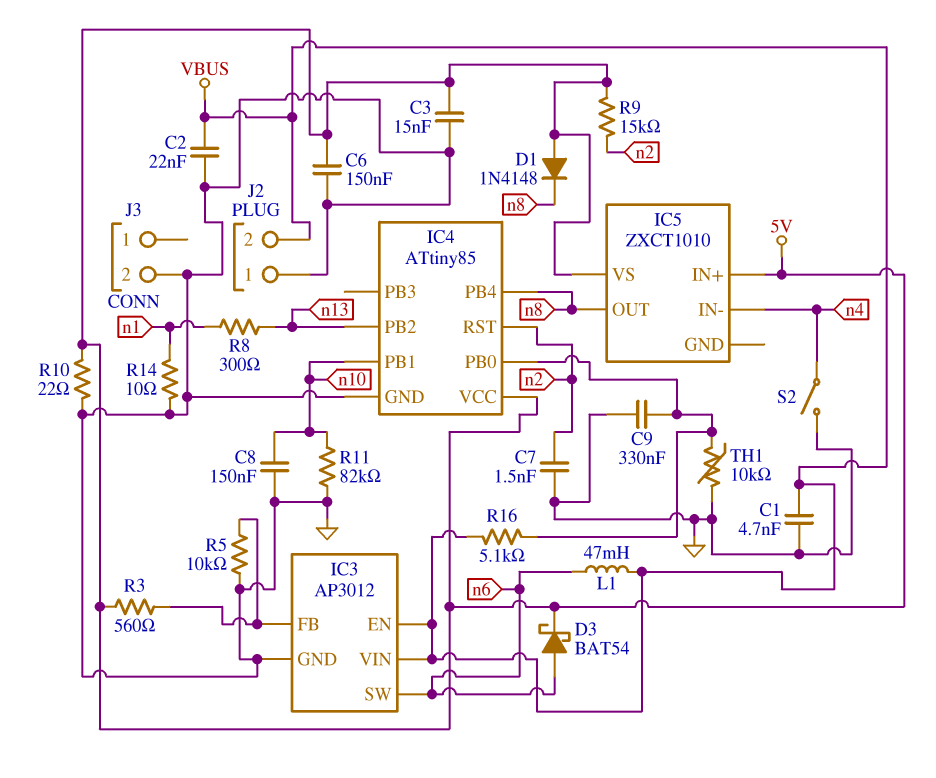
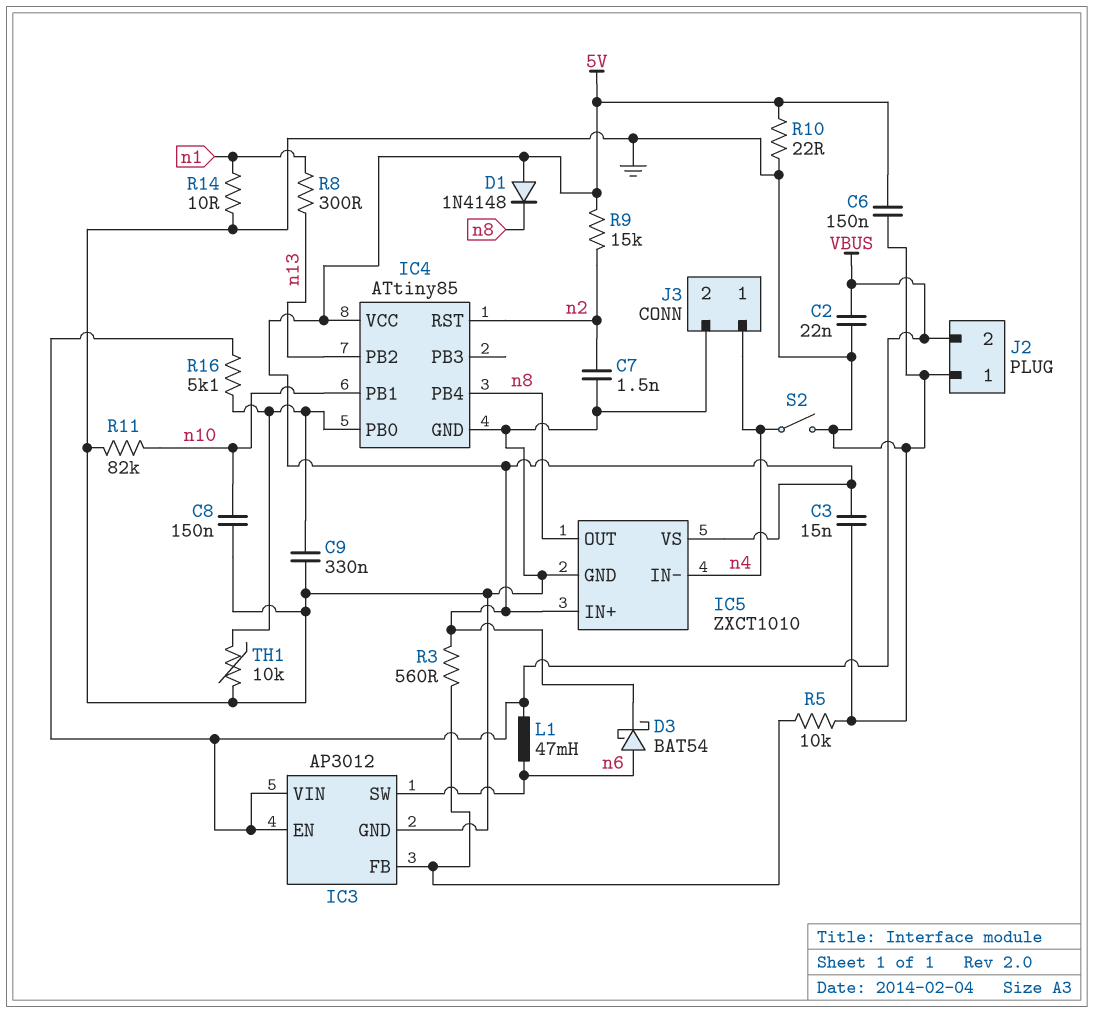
C1: 4.7nF (GND, VBUS) -> none
IC5 pin GND: none -> GND
J3 pin 1: none -> n4

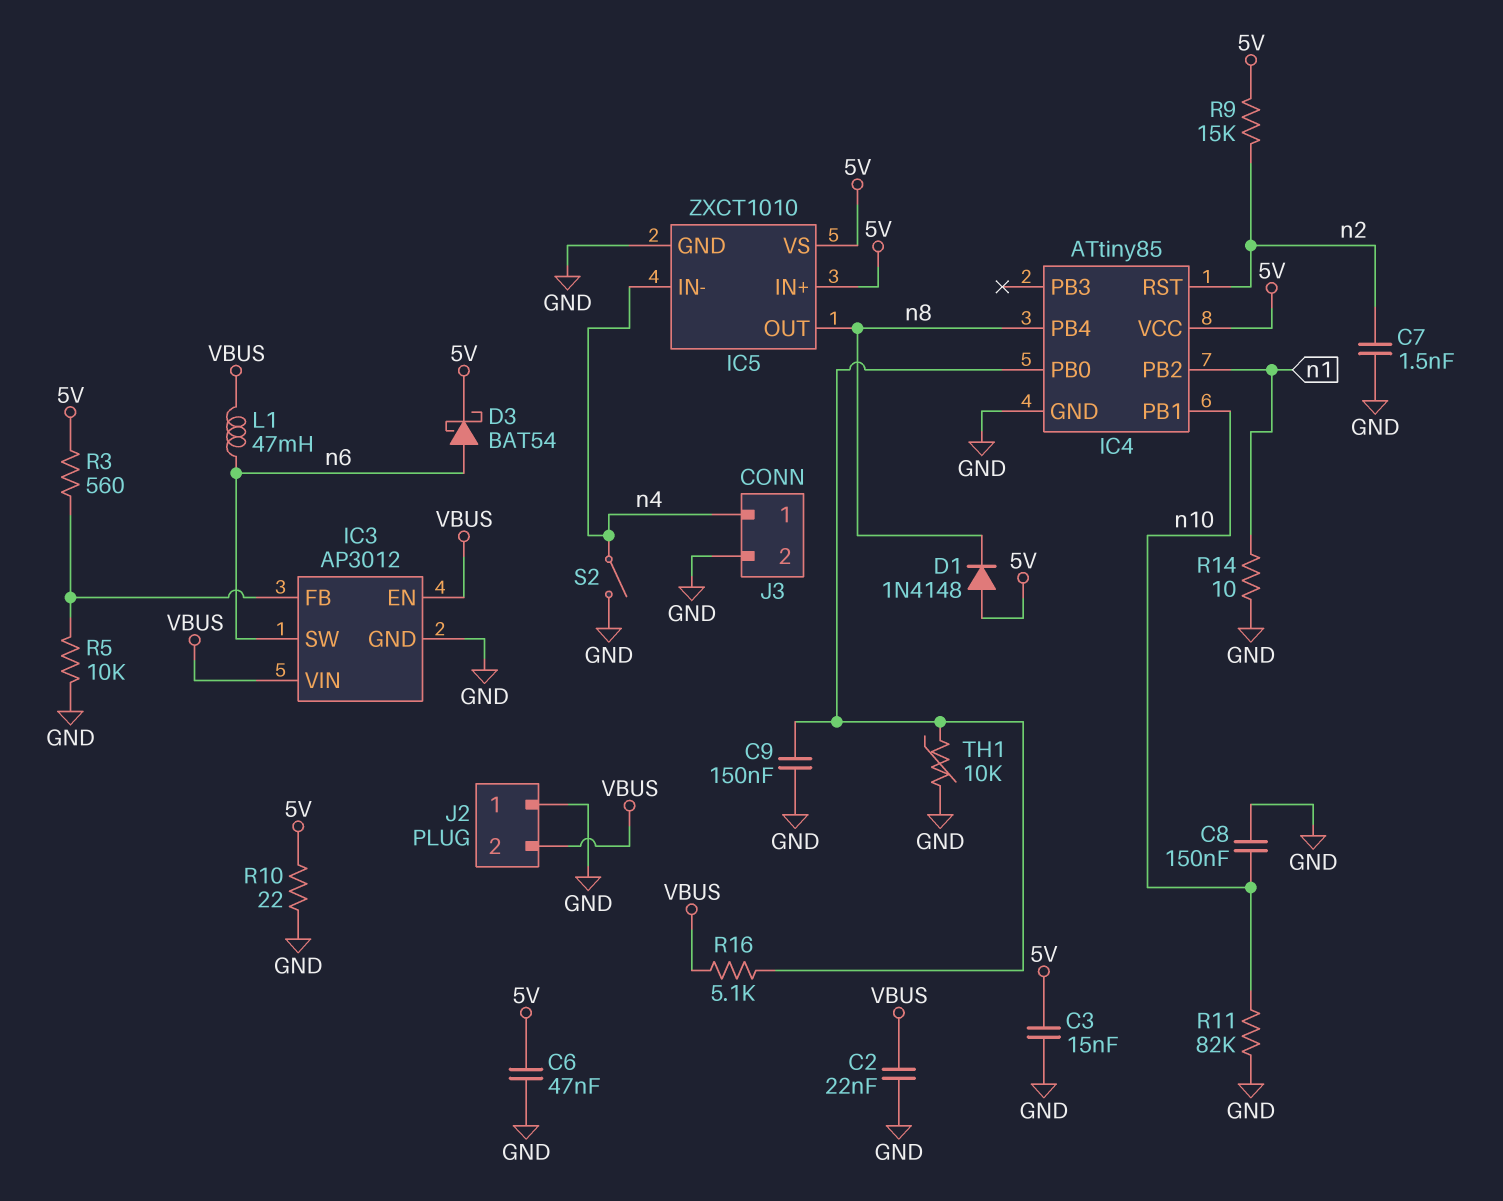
C6: 150nF (5V, GND) -> 47nF (5V, GND)
C9: 330nF (GND, IC4/PB0) -> 150nF (GND, IC4/PB0)
IC4 pin PB2: n13 -> n1
R8: 300 (n1, n13) -> none

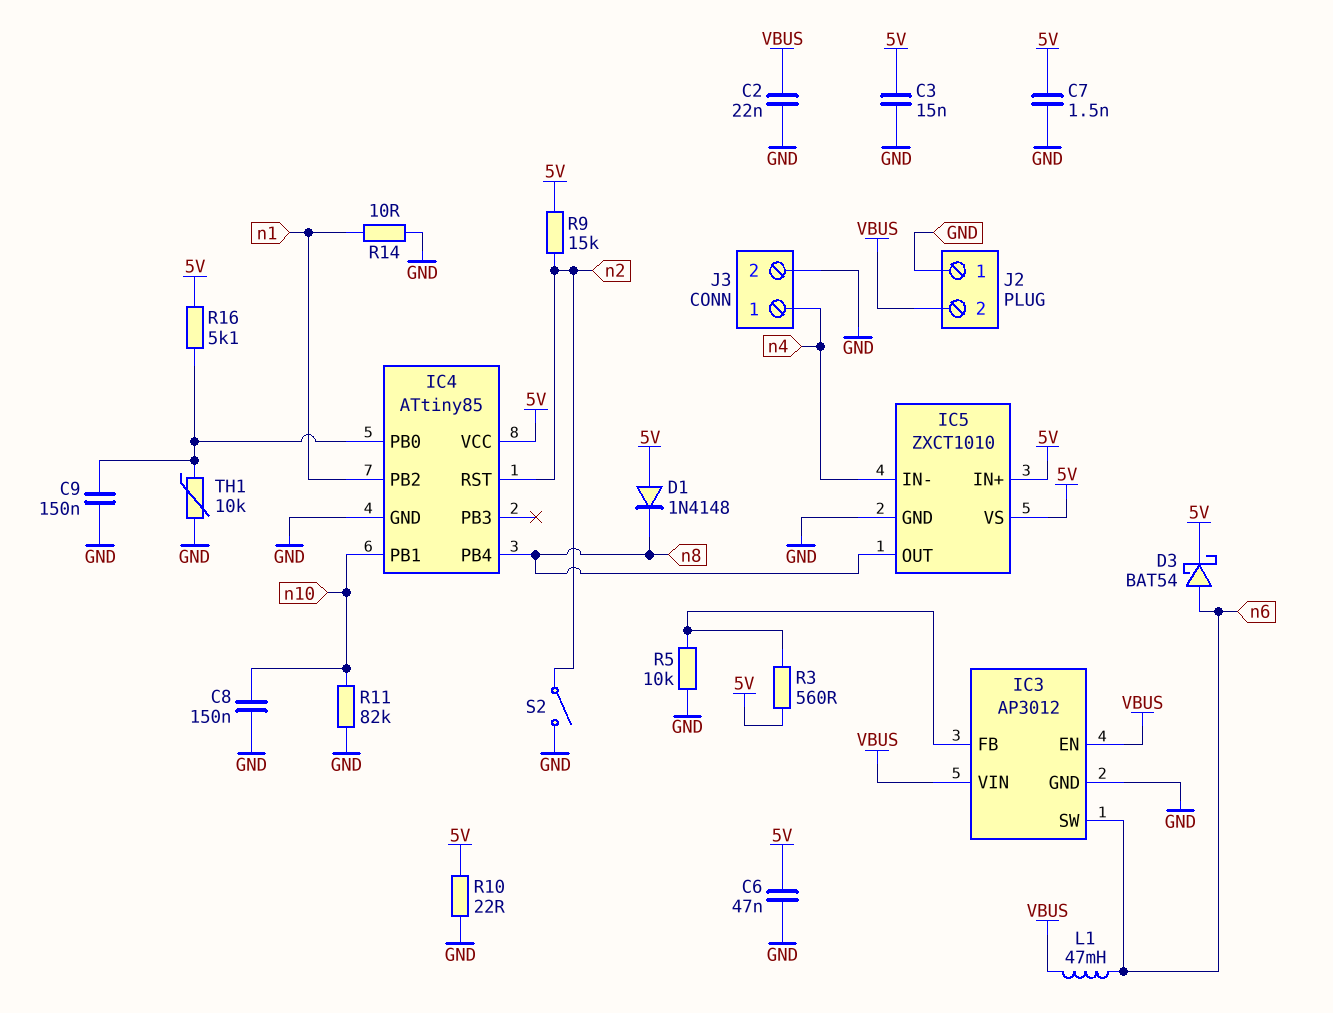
C7: 1.5nF (GND, n2) -> 1.5nF (5V, GND)
R16: 5.1k (IC4/PB0, VBUS) -> 5.1k (5V, IC4/PB0)
S2: switch (GND, n4) -> switch (GND, n2)

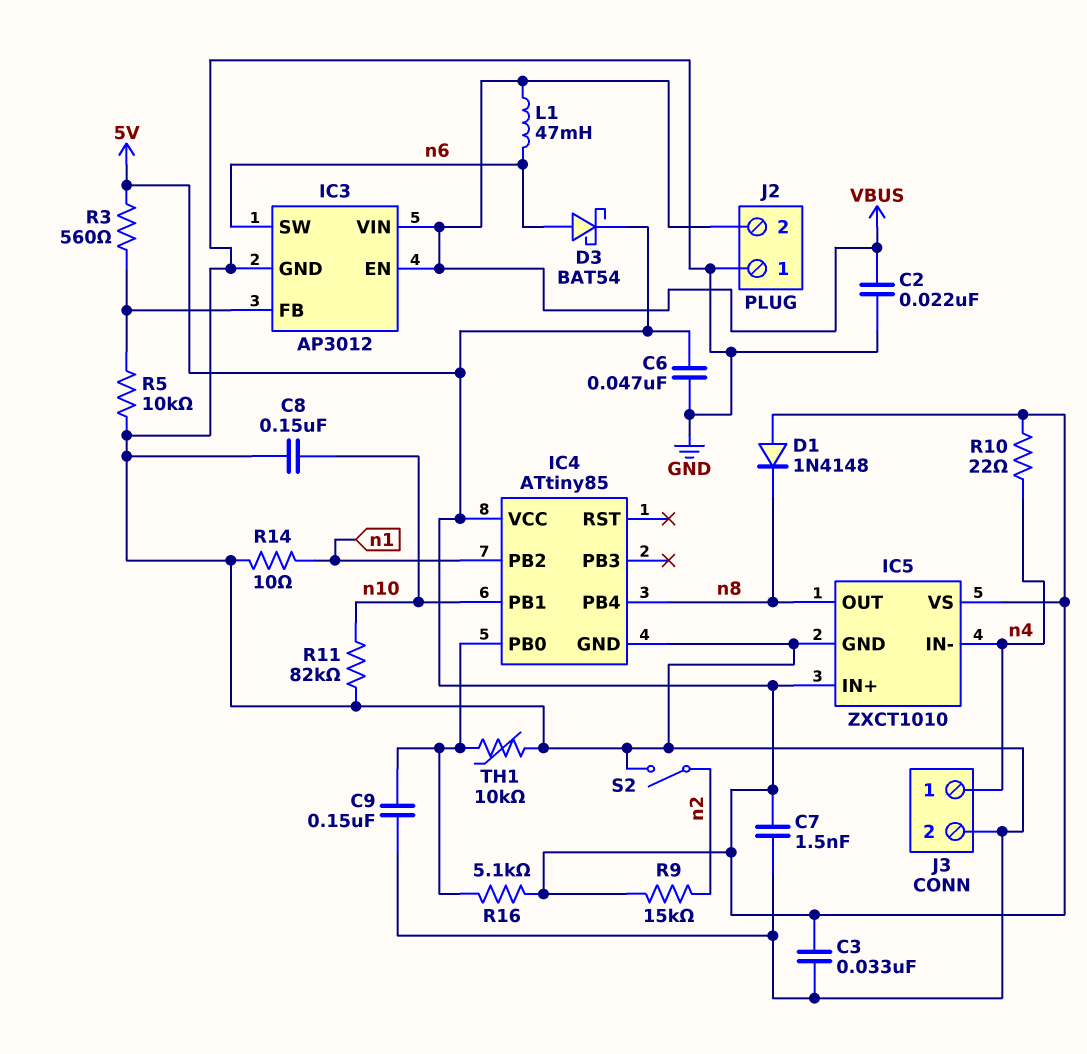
C3: 15nF (5V, GND) -> 33nF (5V, GND)
IC4 pin RST: n2 -> none
R10: 22 (5V, GND) -> 22 (5V, n4)

